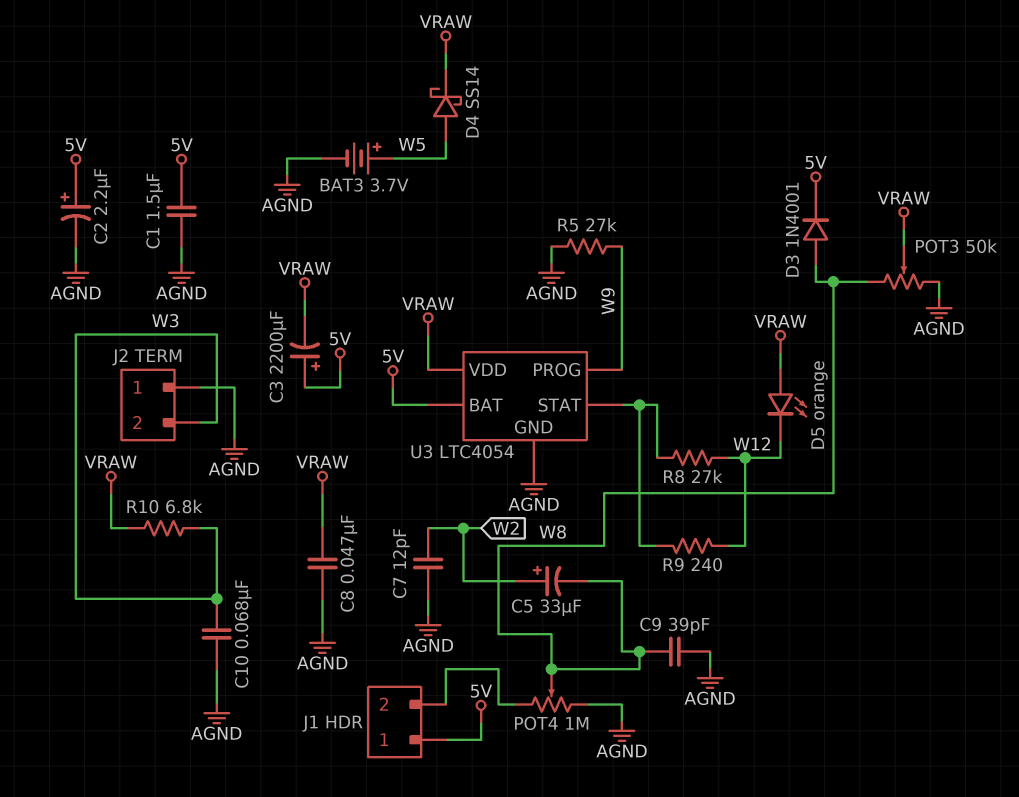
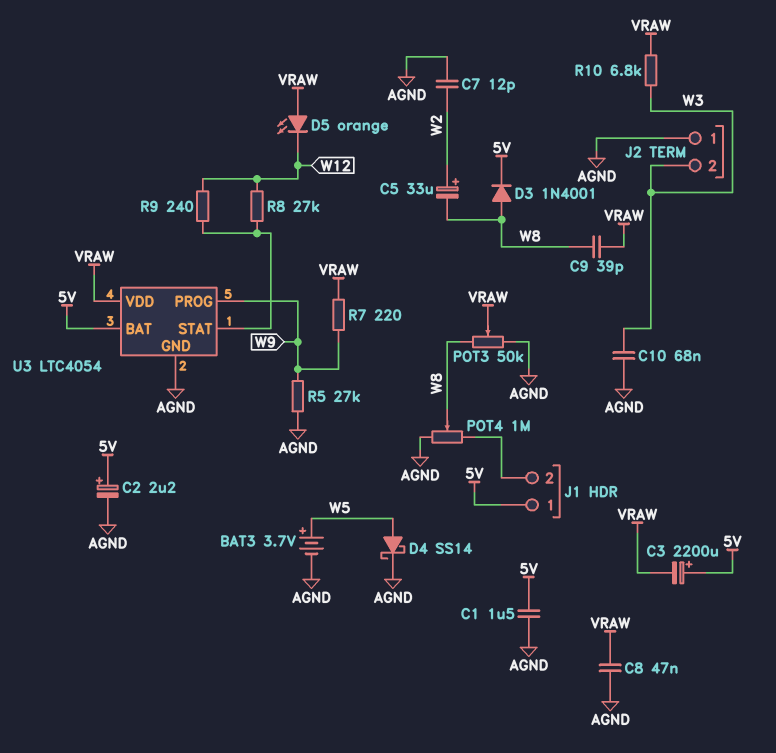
C9: 39pF (AGND, W8) -> 39pF (VRAW, W8)
D4: schottky SS14 (A W5, K VRAW) -> schottky SS14 (A W5, K AGND)
R7: none -> 220 (VRAW, W9)

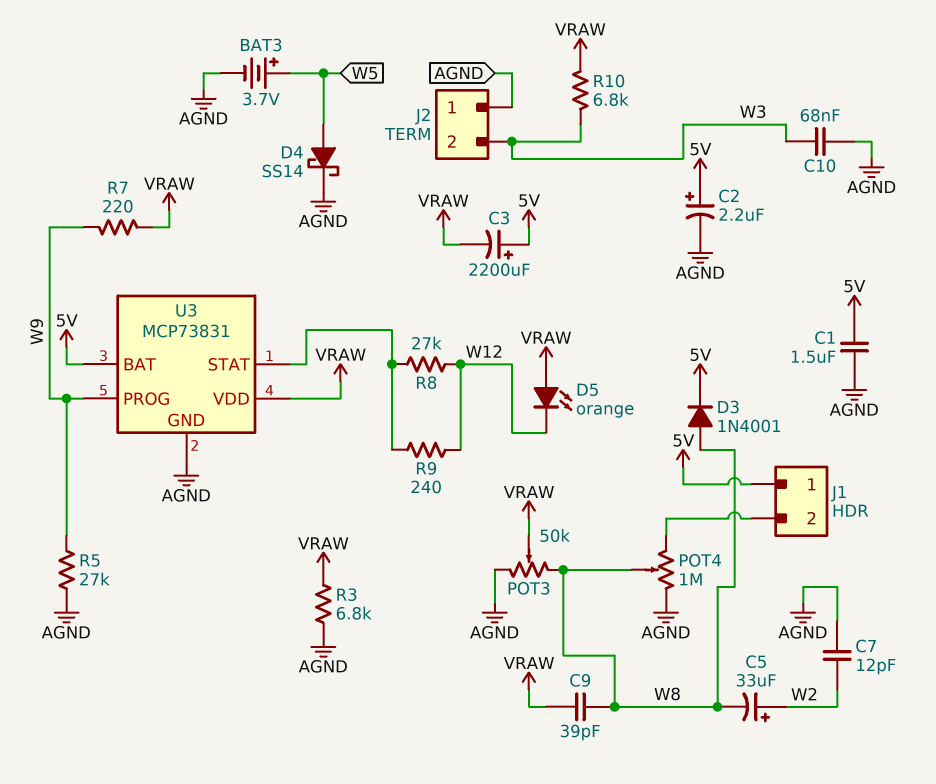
C8: 47nF (AGND, VRAW) -> none
R3: none -> 6.8k (AGND, VRAW)
U3: LTC4054 -> MCP73831

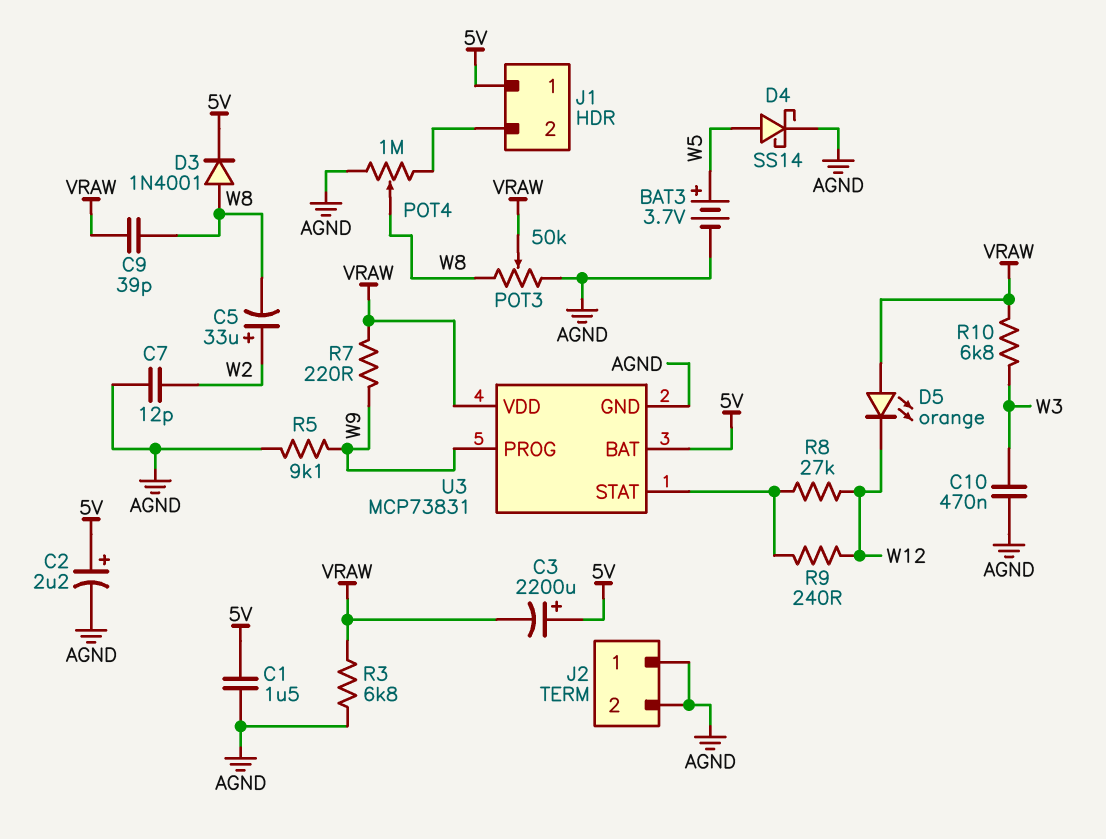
C10: 68nF (AGND, W3) -> 470nF (AGND, W3)
J2 pin 2: W3 -> AGND
R5: 27k (AGND, W9) -> 9.1k (AGND, W9)

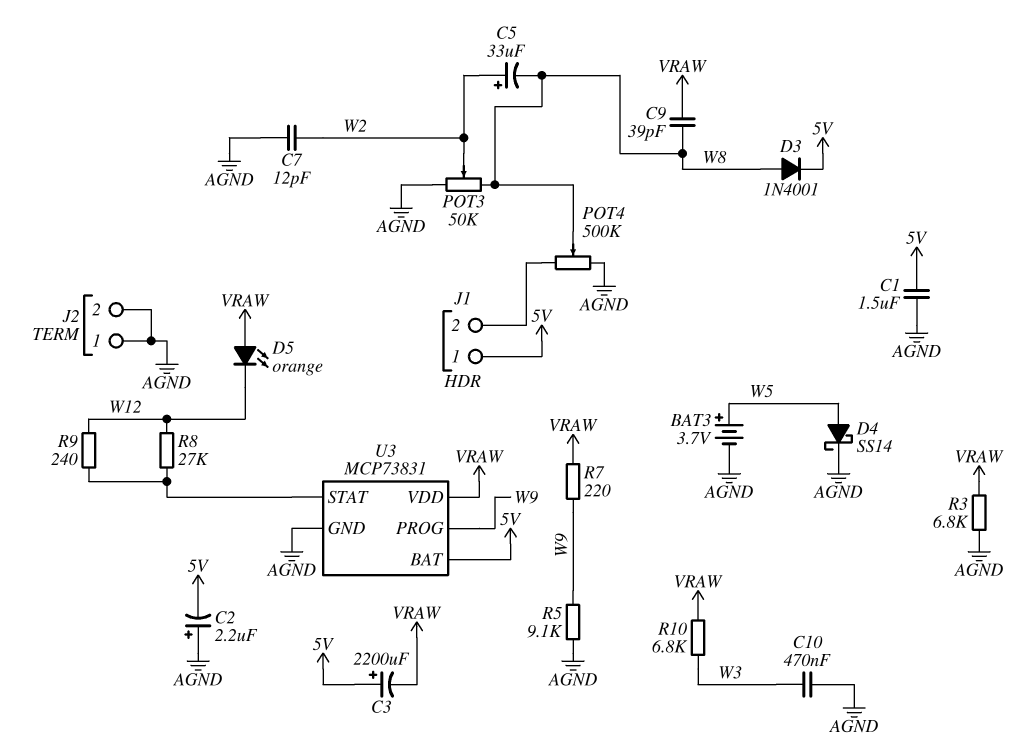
C2: 2.2uF (plus 5V, minus AGND) -> 2.2uF (plus AGND, minus 5V)
POT3: 50k (AGND, W8, wiper VRAW) -> 50k (AGND, W8, wiper W2)
POT4: 1M (AGND, J1/2, wiper W8) -> 500k (AGND, J1/2, wiper W8)

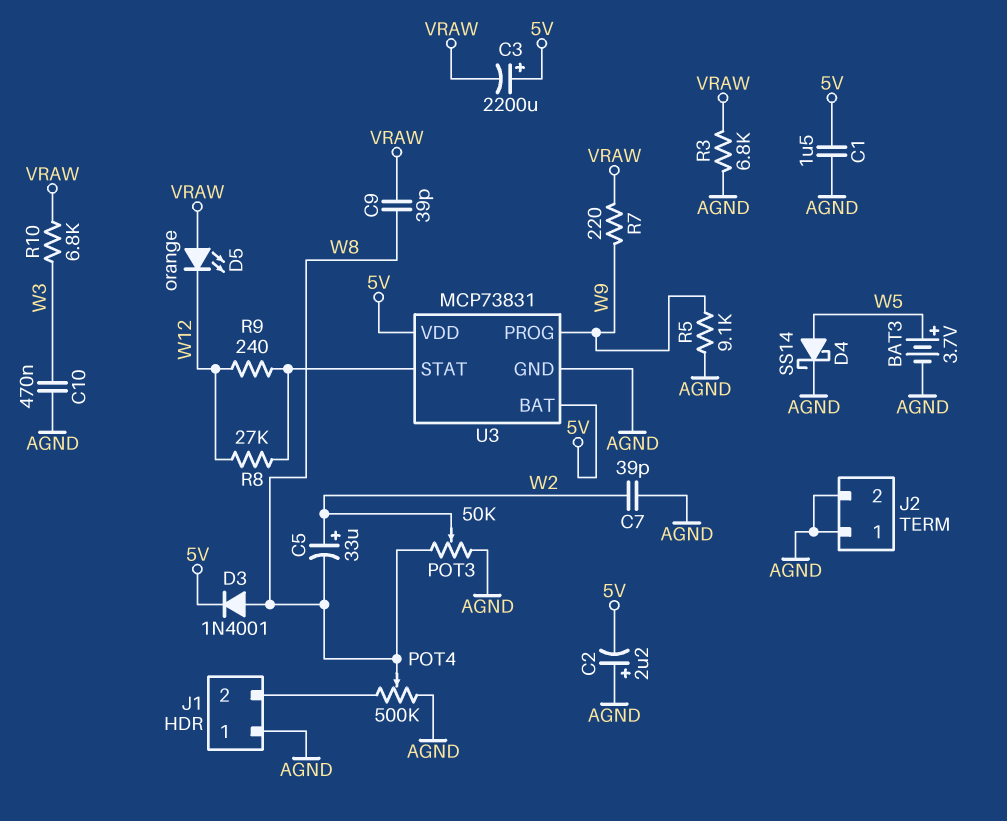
C7: 12pF (AGND, W2) -> 39pF (AGND, W2)
J1 pin 1: 5V -> AGND
U3 pin VDD: VRAW -> 5V

